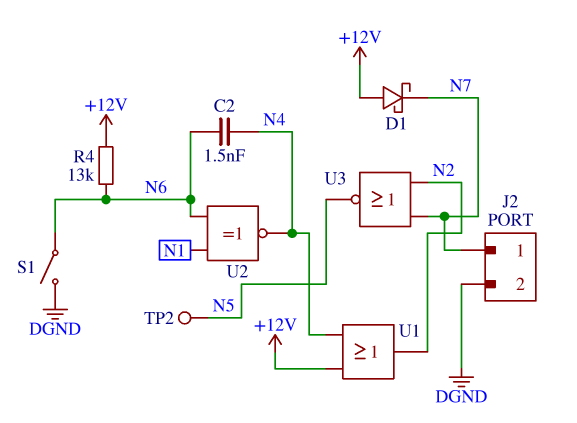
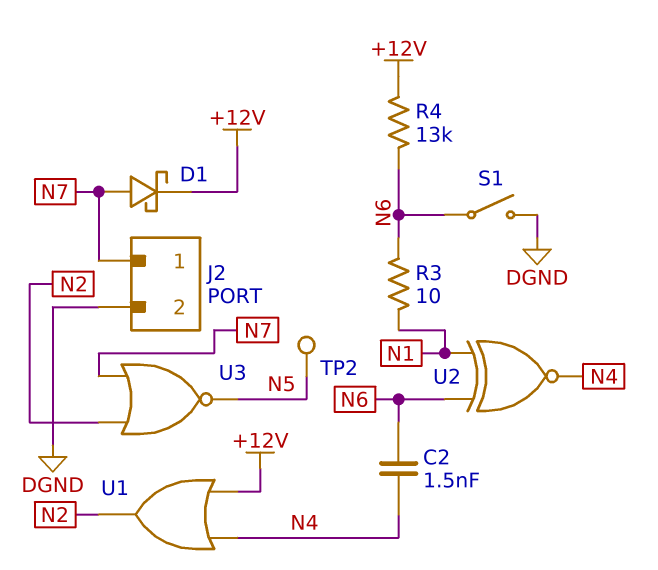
D1: schottky (A +12V, K N7) -> schottky (A N7, K +12V)
R3: none -> 10 (N1, N6)

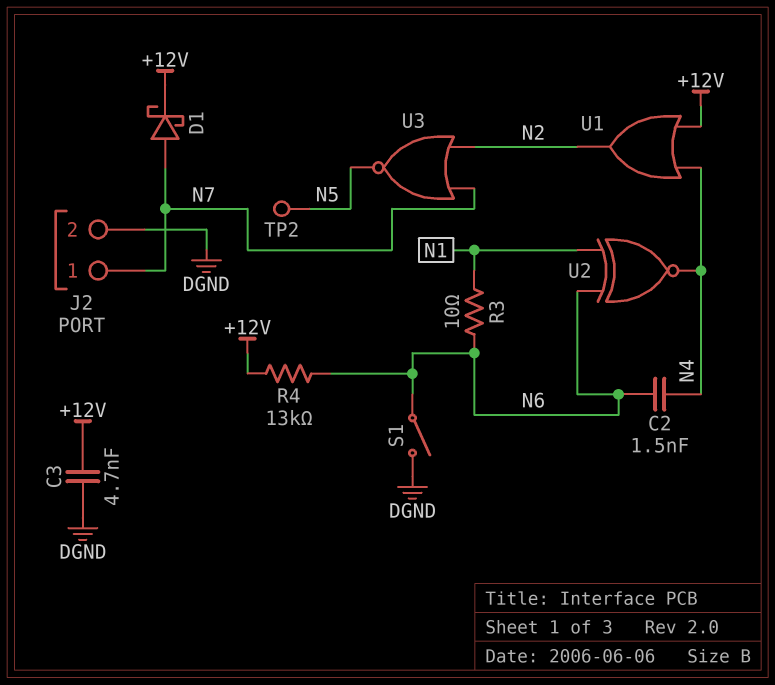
C3: none -> 4.7nF (+12V, DGND)

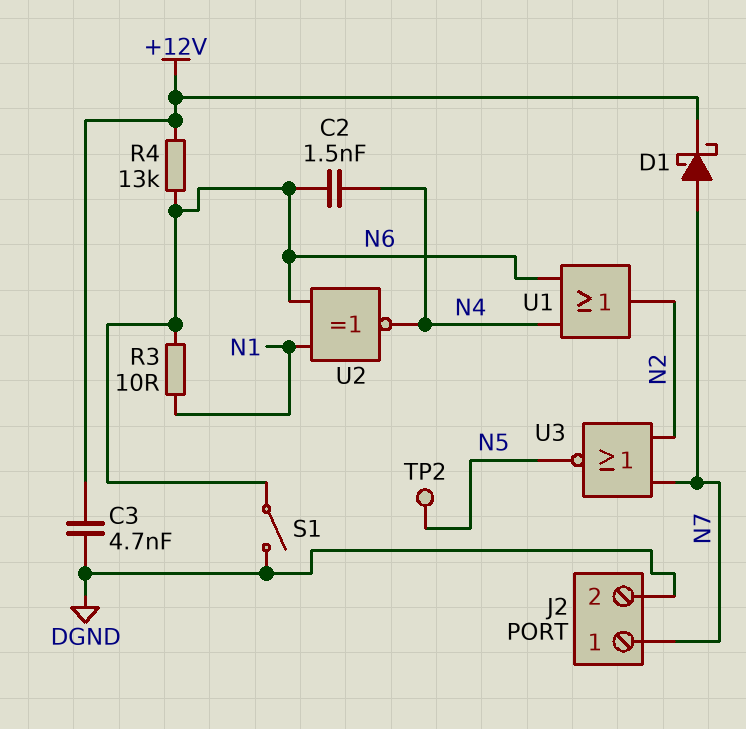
U1: OR (in +12V, in N4, out N2) -> OR (in N4, in N6, out N2)

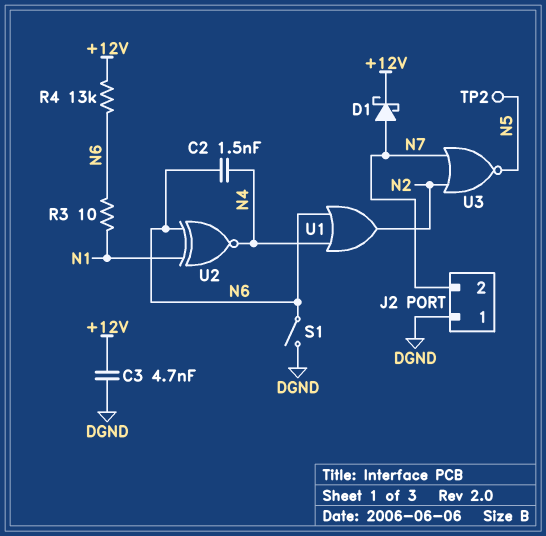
J2 pin 1: N7 -> DGND
J2 pin 2: DGND -> N7

